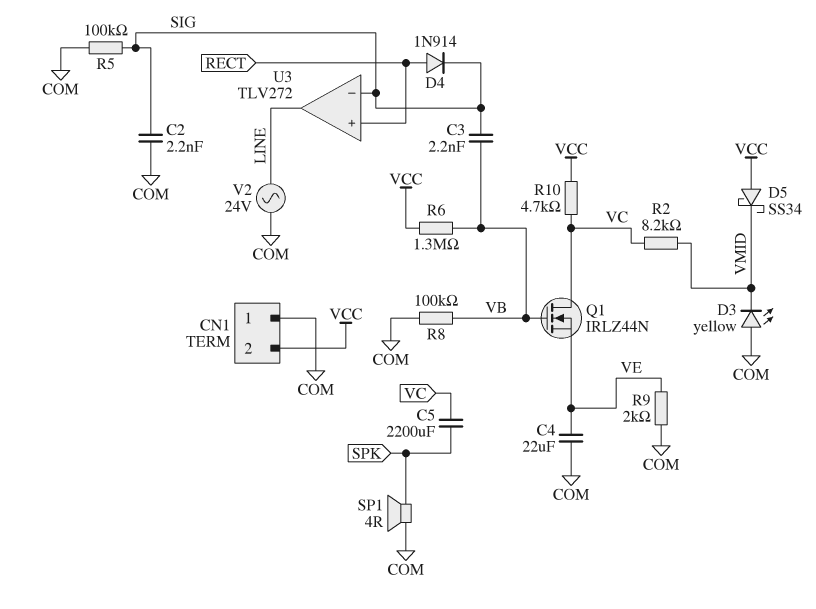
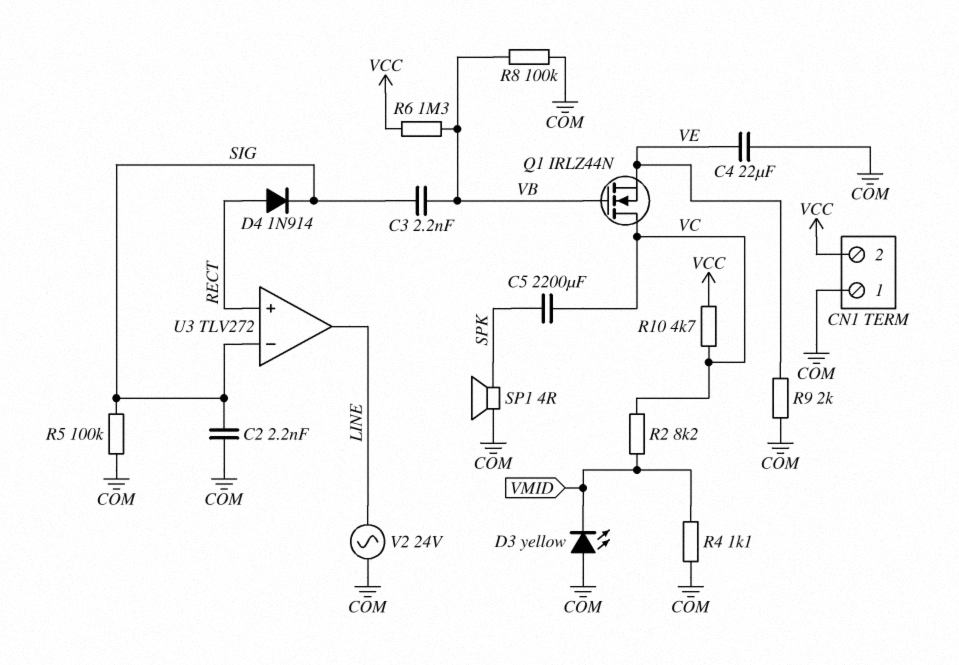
D5: schottky SS34 (A VCC, K VMID) -> none
R4: none -> 1.1k (COM, VMID)

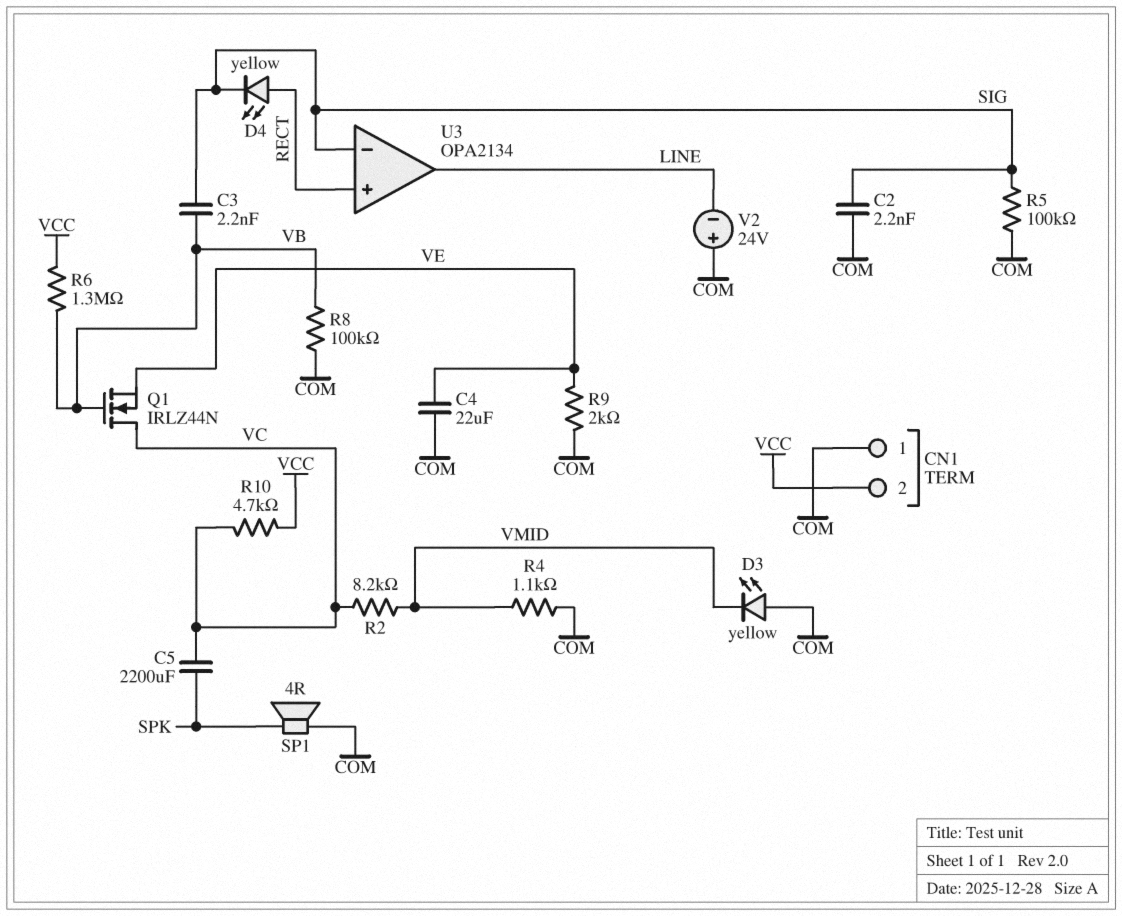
D4: diode 1N914 (A RECT, K SIG) -> LED yellow (A RECT, K SIG)
U3: TLV272 -> OPA2134
V2: AC 24V (COM, LINE) -> 24V (plus COM, minus LINE)

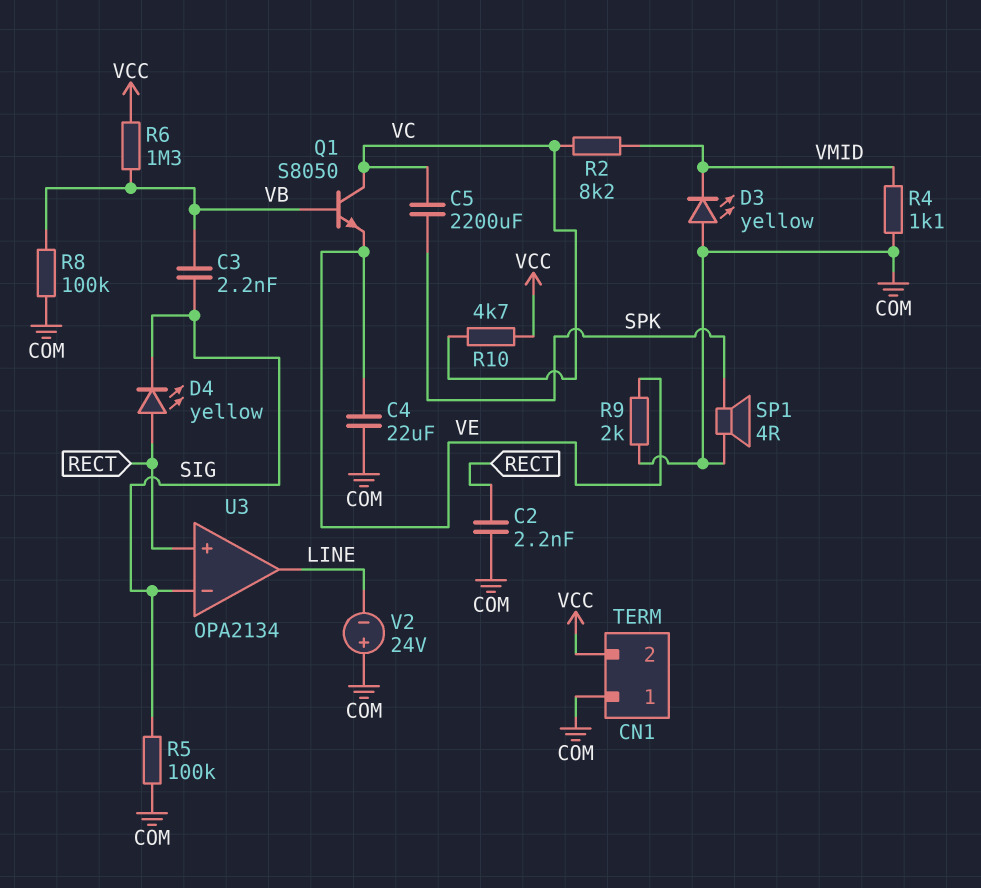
C2: 2.2nF (COM, SIG) -> 2.2nF (COM, RECT)
Q1: NMOS IRLZ44N (G VB, D VC, S VE) -> NPN S8050 (B VB, C VC, E VE)

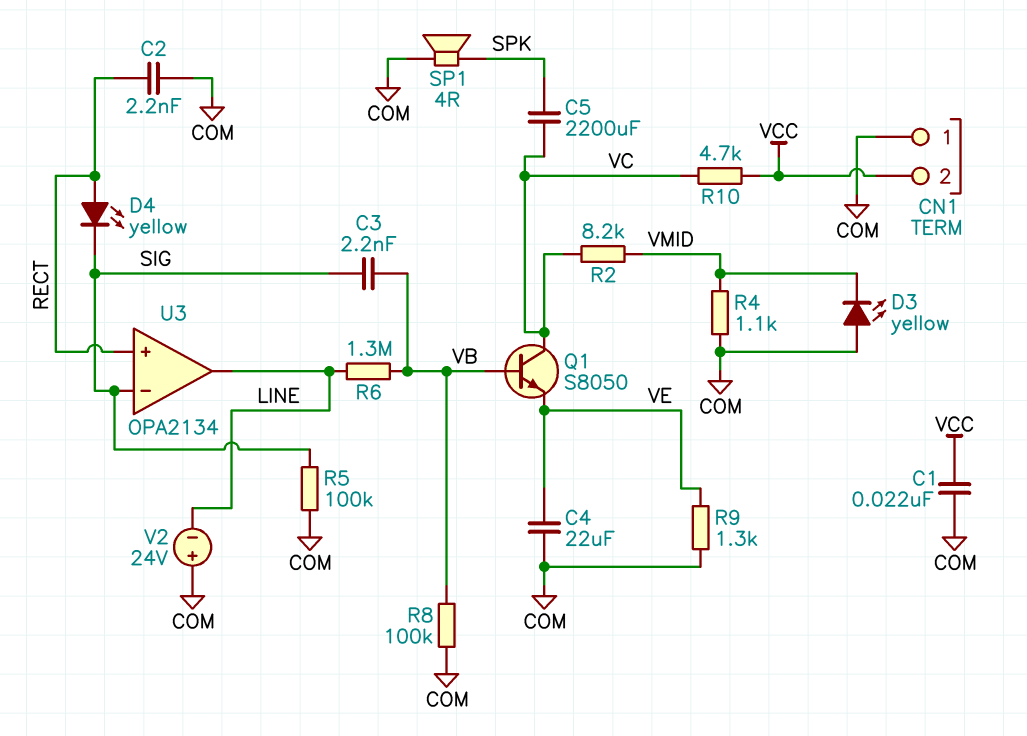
C1: none -> 22nF (COM, VCC)
R6: 1.3M (VB, VCC) -> 1.3M (LINE, VB)
R9: 2k (COM, VE) -> 1.3k (COM, VE)

